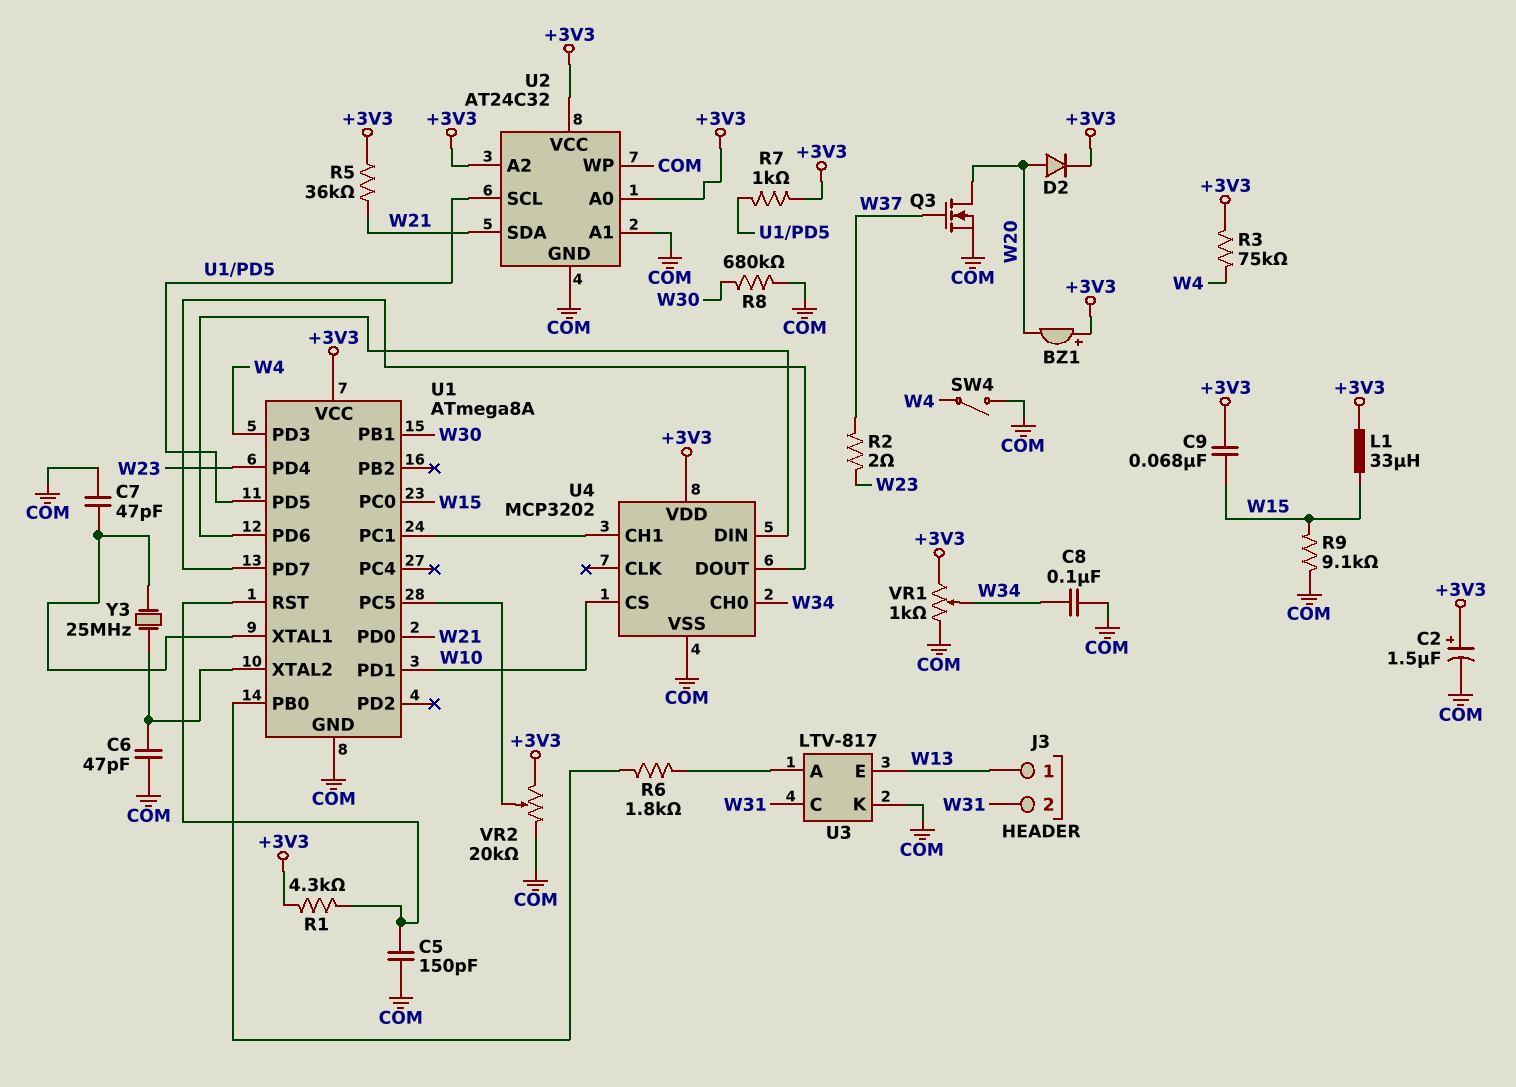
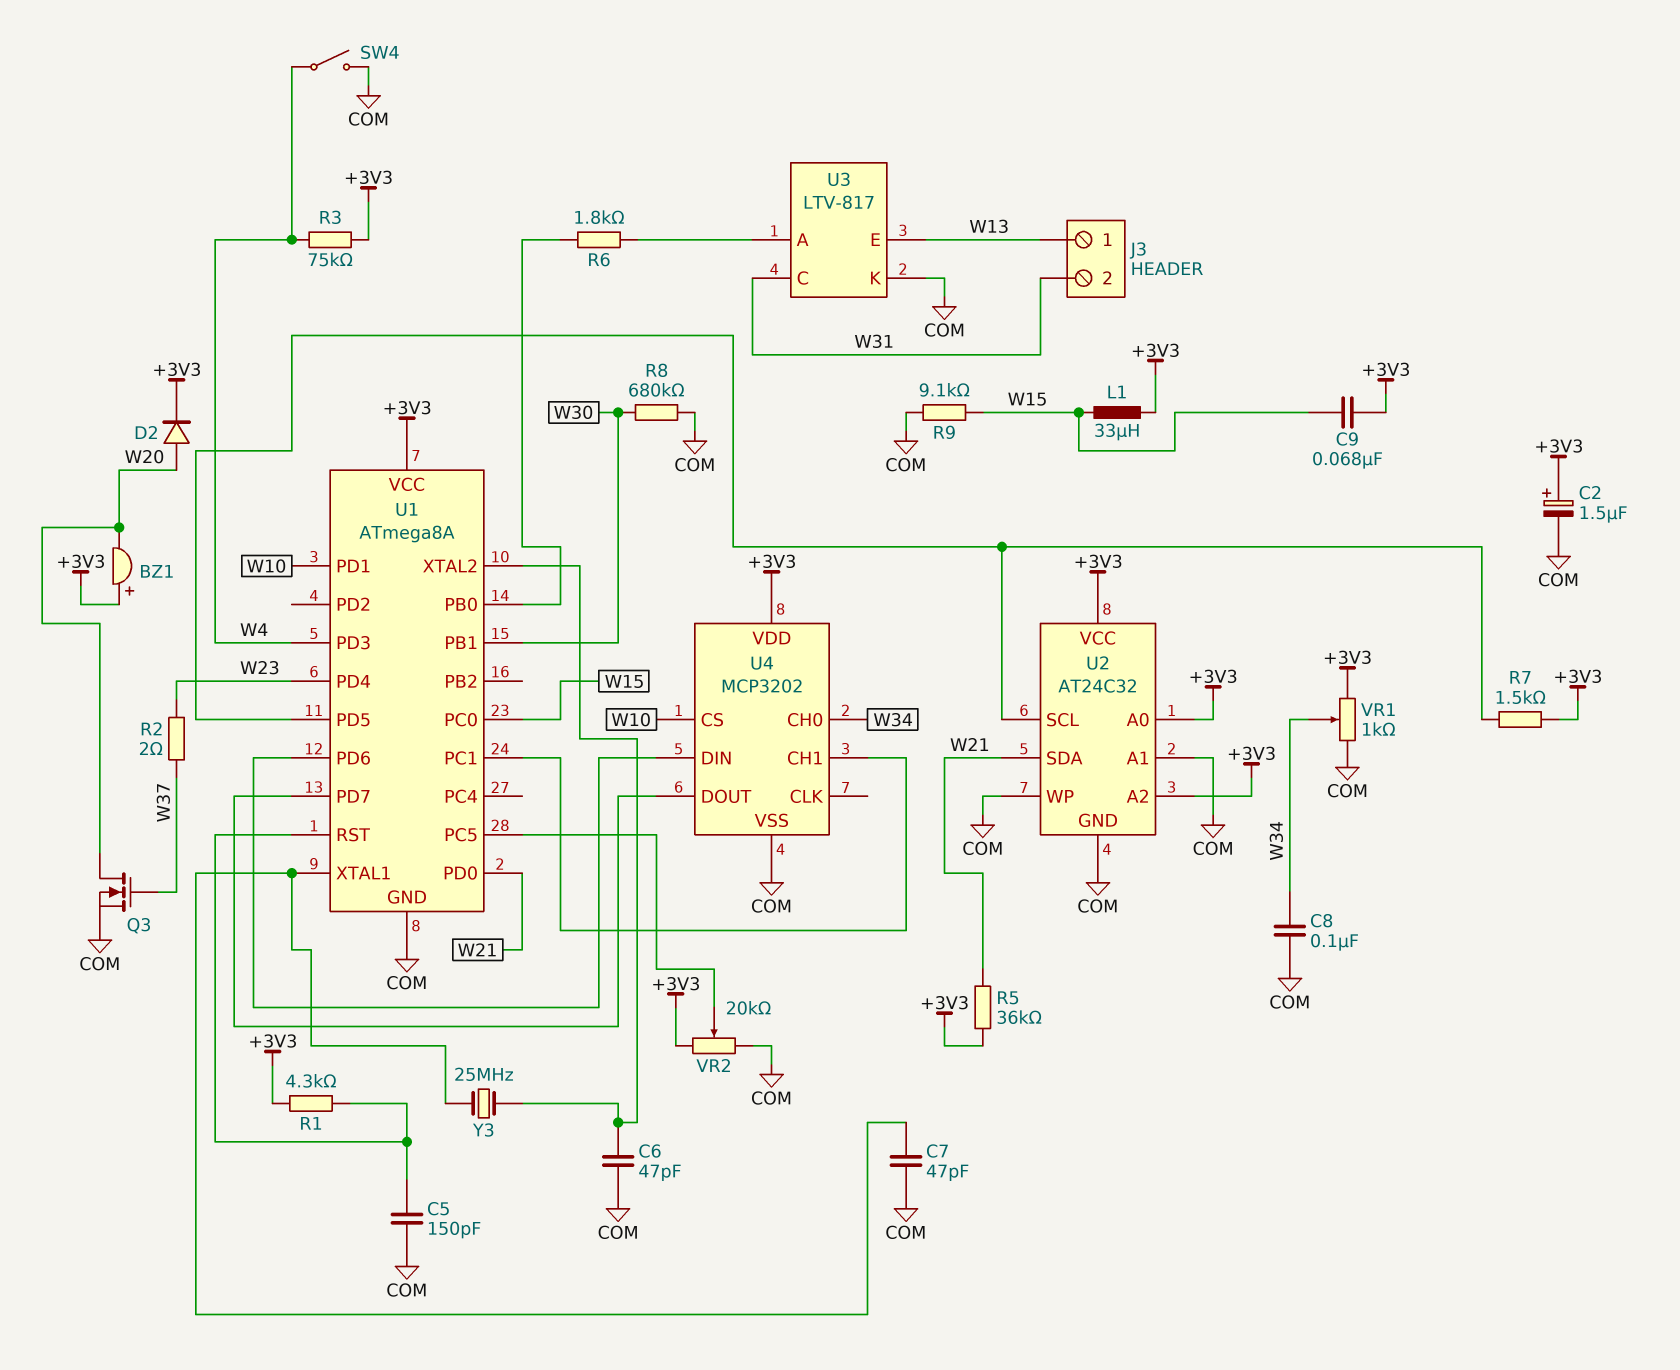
R7: 1k (+3V3, U1/PD5) -> 1.5k (+3V3, U1/PD5)

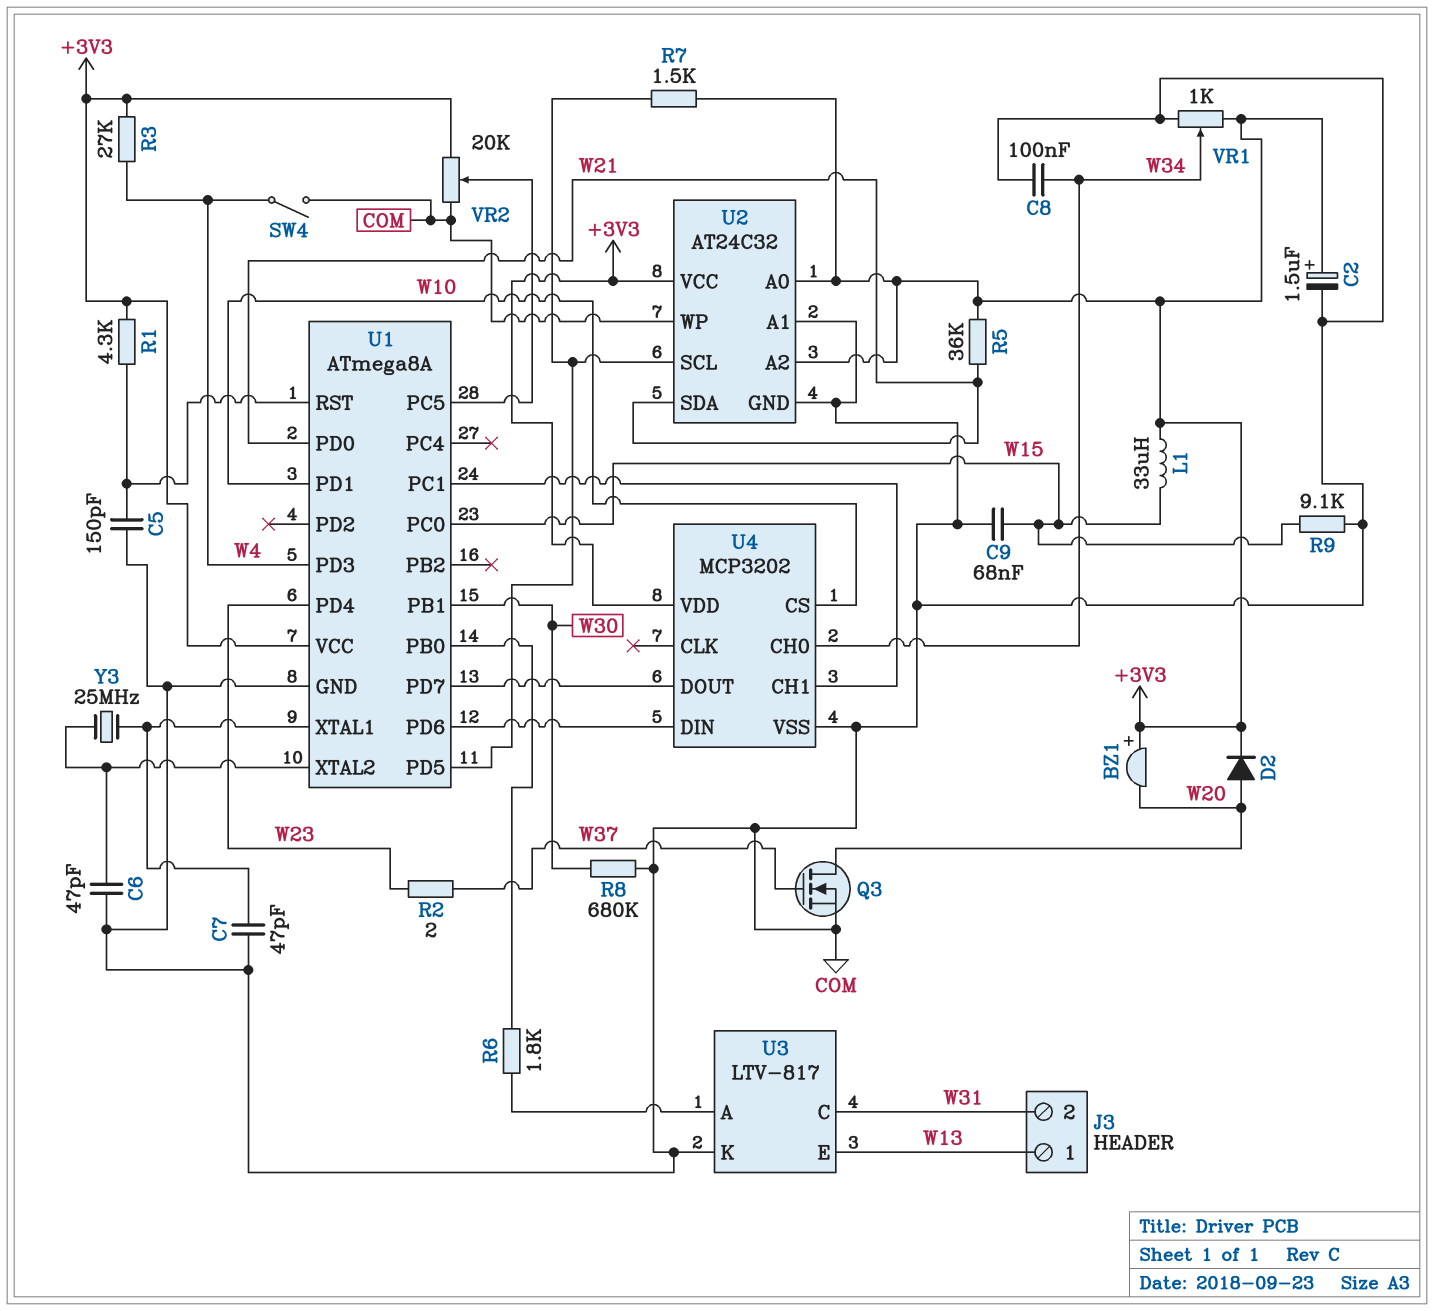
C9: 68nF (+3V3, W15) -> 68nF (COM, W15)
R3: 75k (+3V3, W4) -> 27k (+3V3, W4)

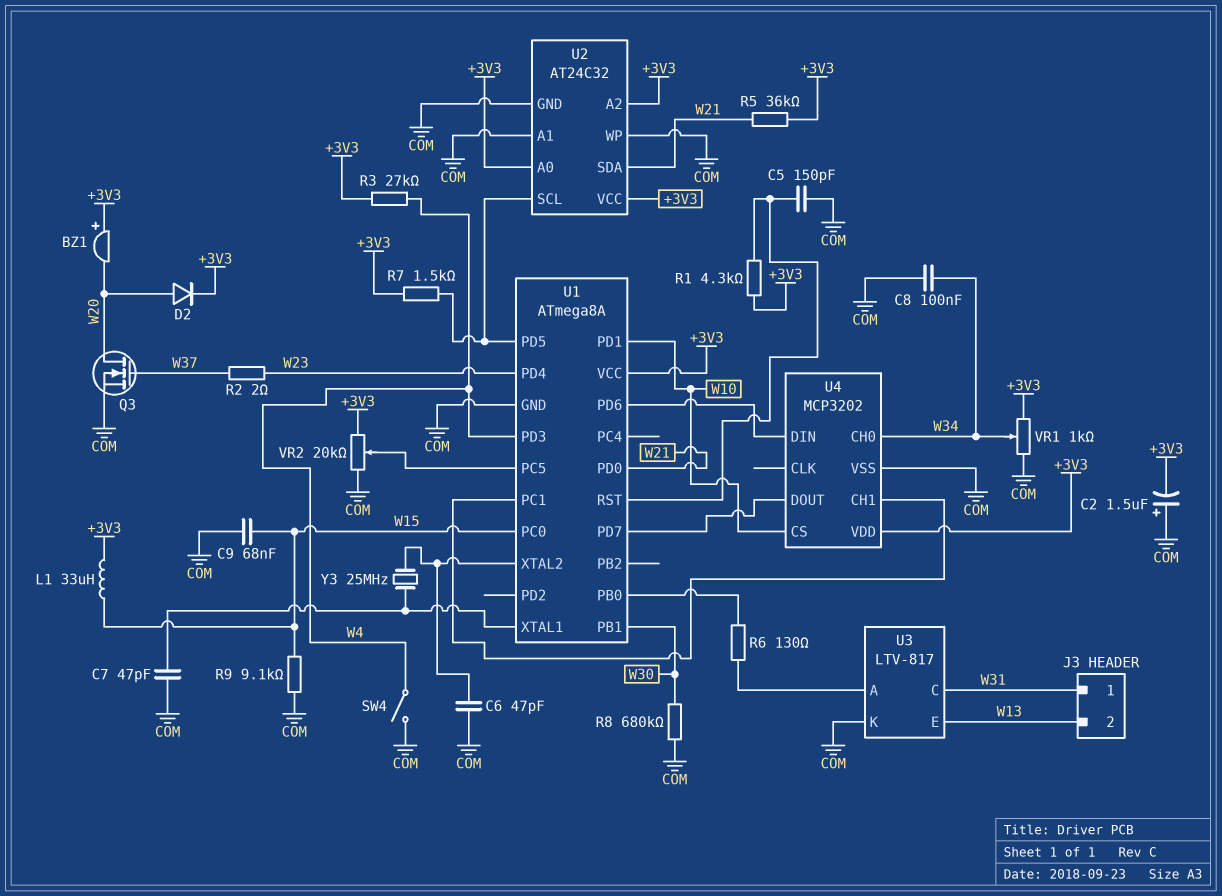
C2: 1.5uF (plus +3V3, minus COM) -> 1.5uF (plus COM, minus +3V3)
J3 pin 1: W13 -> W31
J3 pin 2: W31 -> W13
R6: 1.8k (U1/PB0, U3/A) -> 130 (U1/PB0, U3/A)

